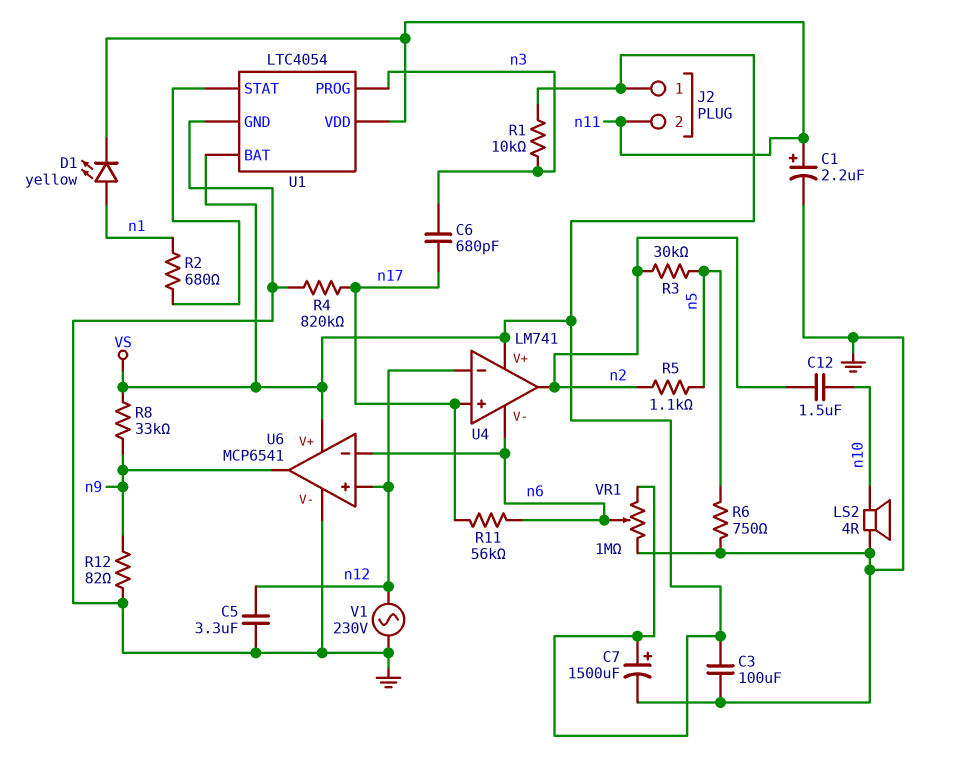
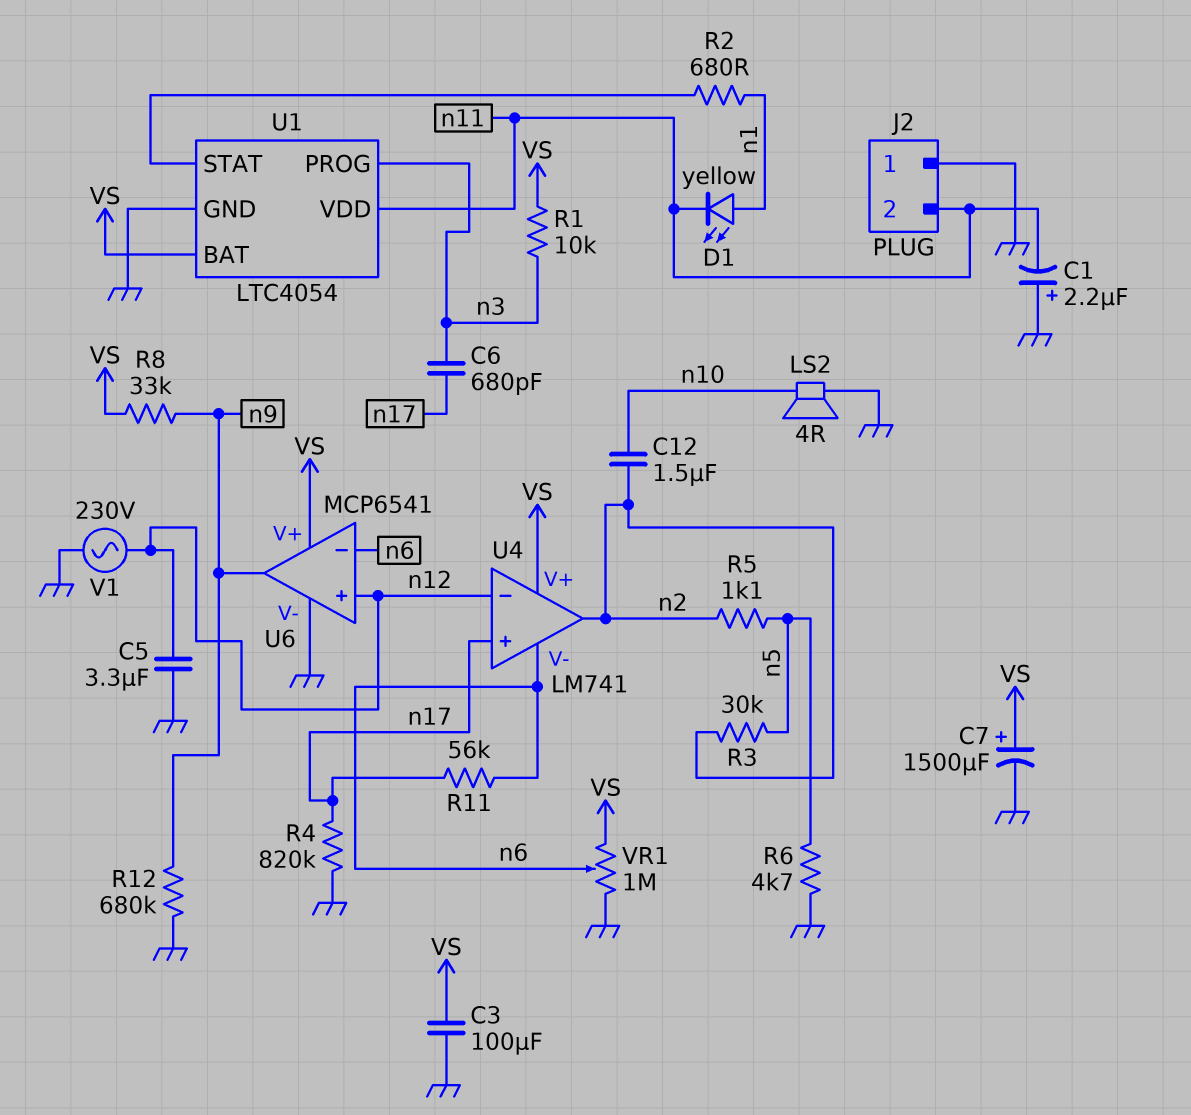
C1: 2.2uF (plus n11, minus GND) -> 2.2uF (plus GND, minus n11)
J2 pin 1: VS -> GND
R6: 750 (GND, n5) -> 4.7k (GND, n5)
R12: 82 (GND, n9) -> 680k (GND, n9)

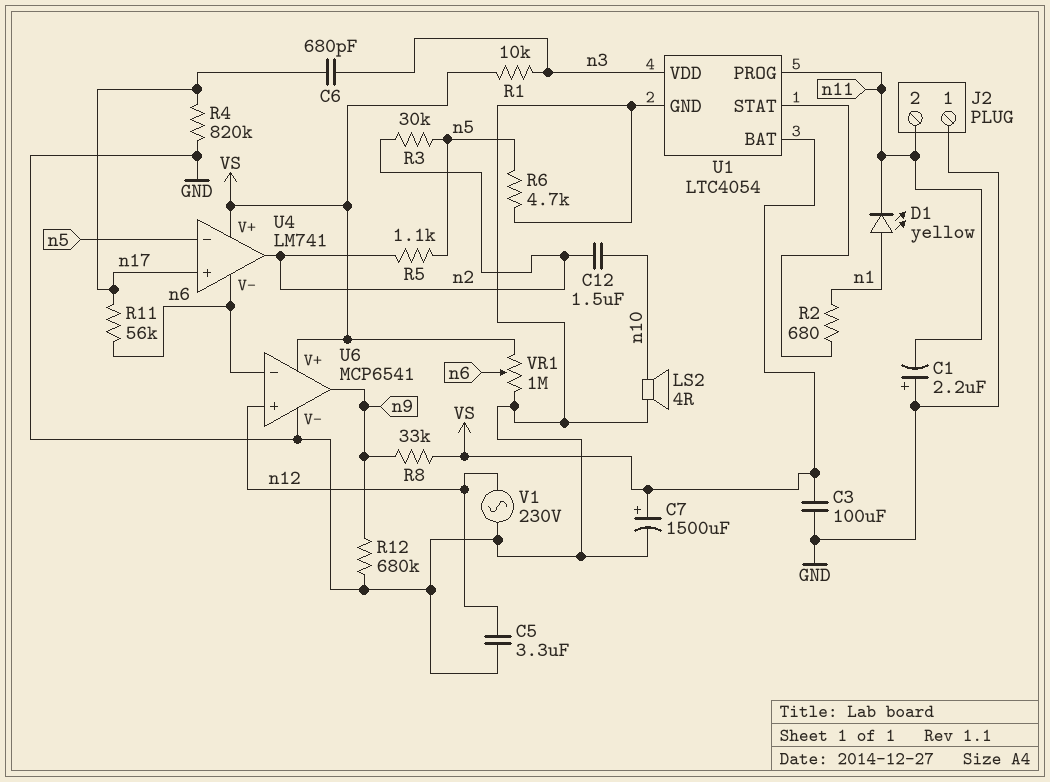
U1 pin PROG: n3 -> n11
U1 pin VDD: n11 -> n3
U4 pin in-: n12 -> n5

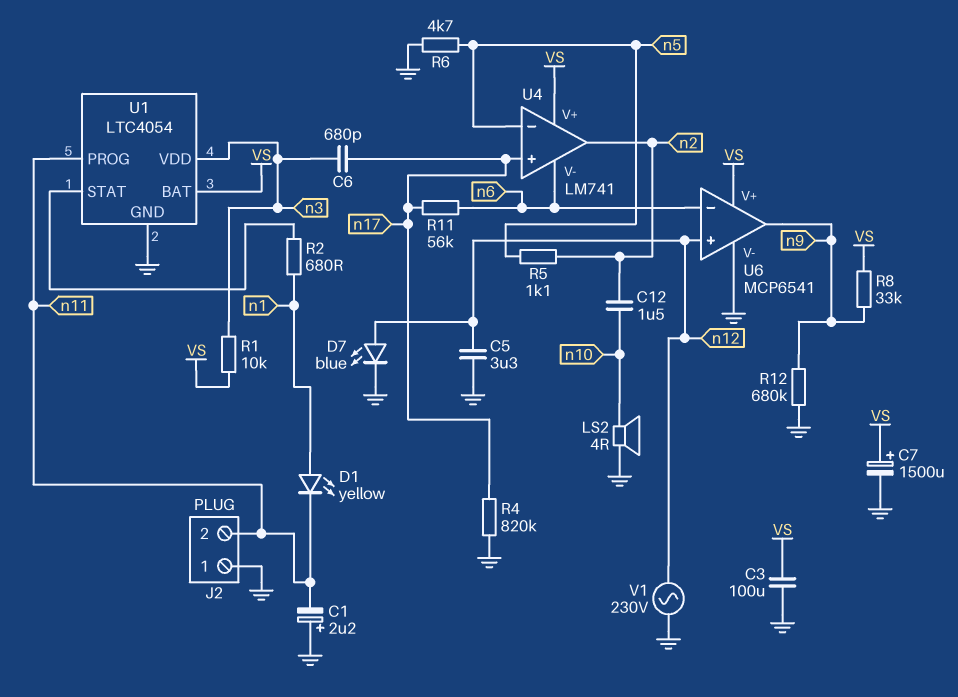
D7: none -> LED blue (A n12, K GND)
R3: 30k (n2, n5) -> none
VR1: 1M (GND, VS, wiper n6) -> none

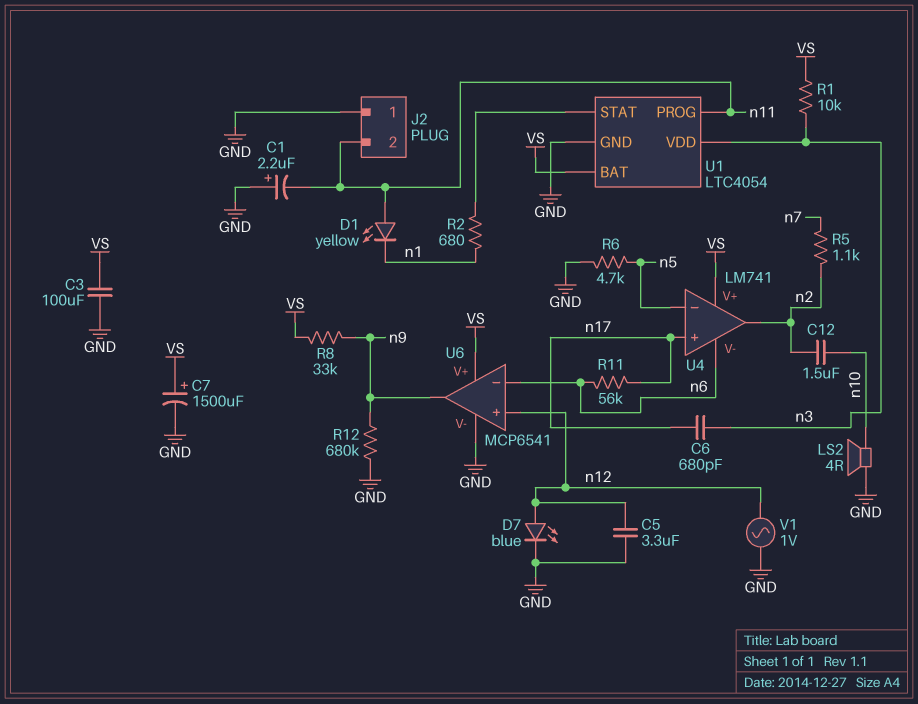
D1: LED yellow (A n1, K n11) -> LED yellow (A n11, K n1)
R4: 820k (GND, n17) -> none
R5: 1.1k (n2, n5) -> 1.1k (n2, n7)
V1: AC 230V (GND, n12) -> AC 1V (GND, n12)

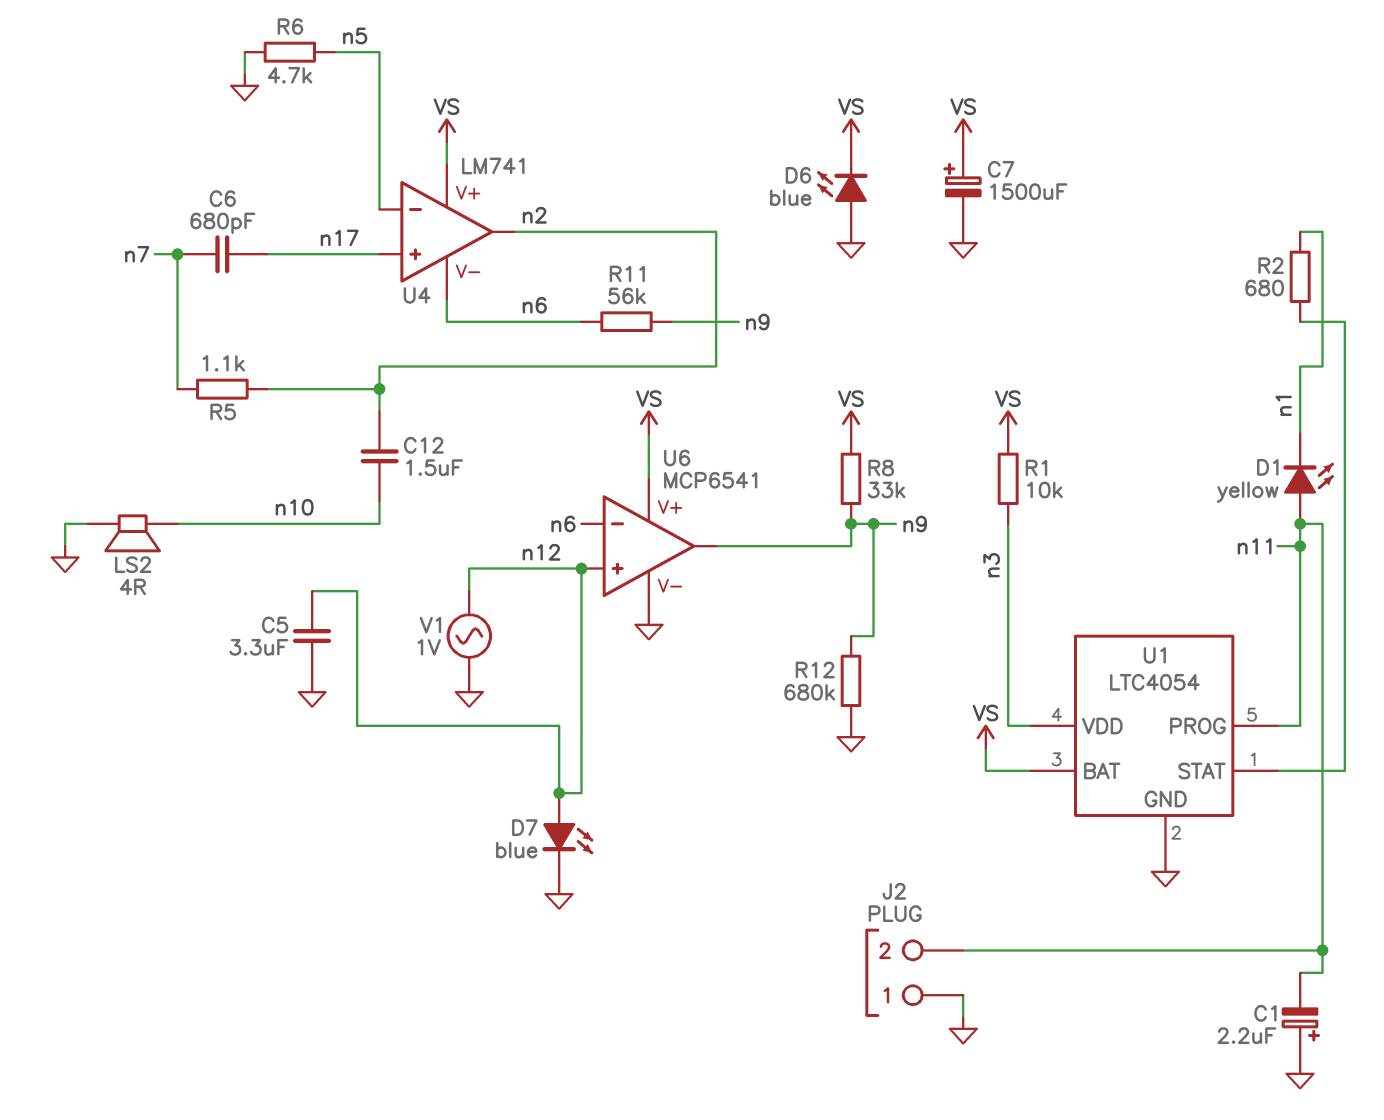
C3: 100uF (GND, VS) -> none
C6: 680pF (n3, n17) -> 680pF (n7, n17)
D6: none -> LED blue (A GND, K VS)
R11: 56k (n6, n17) -> 56k (n6, n9)

